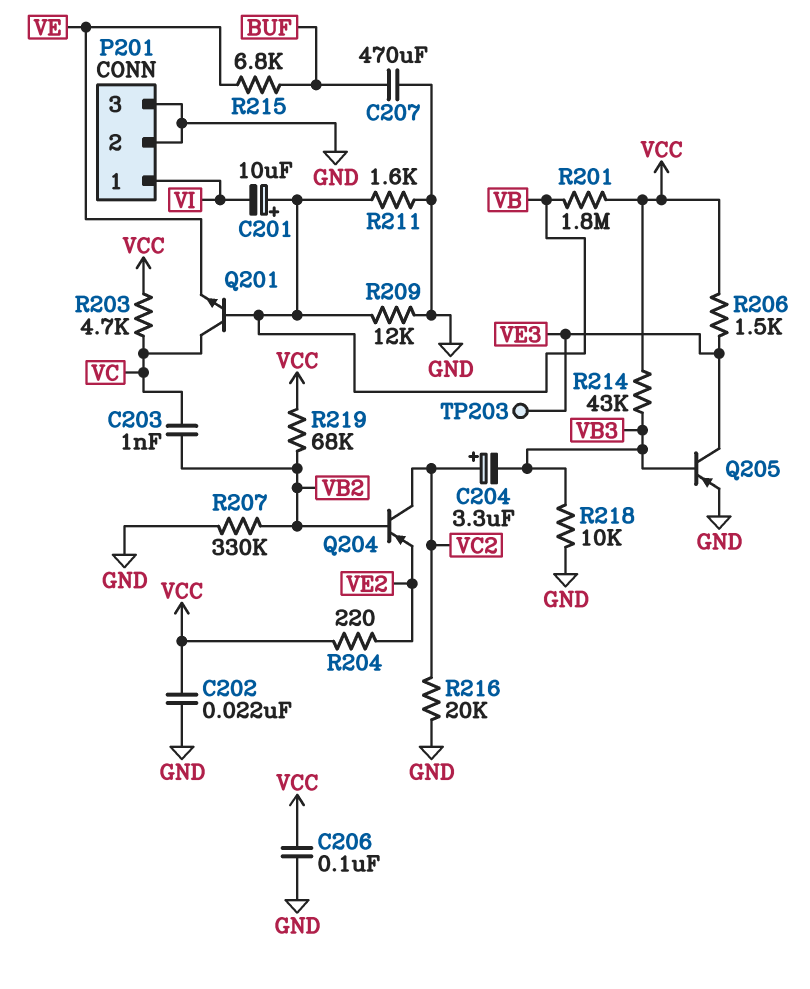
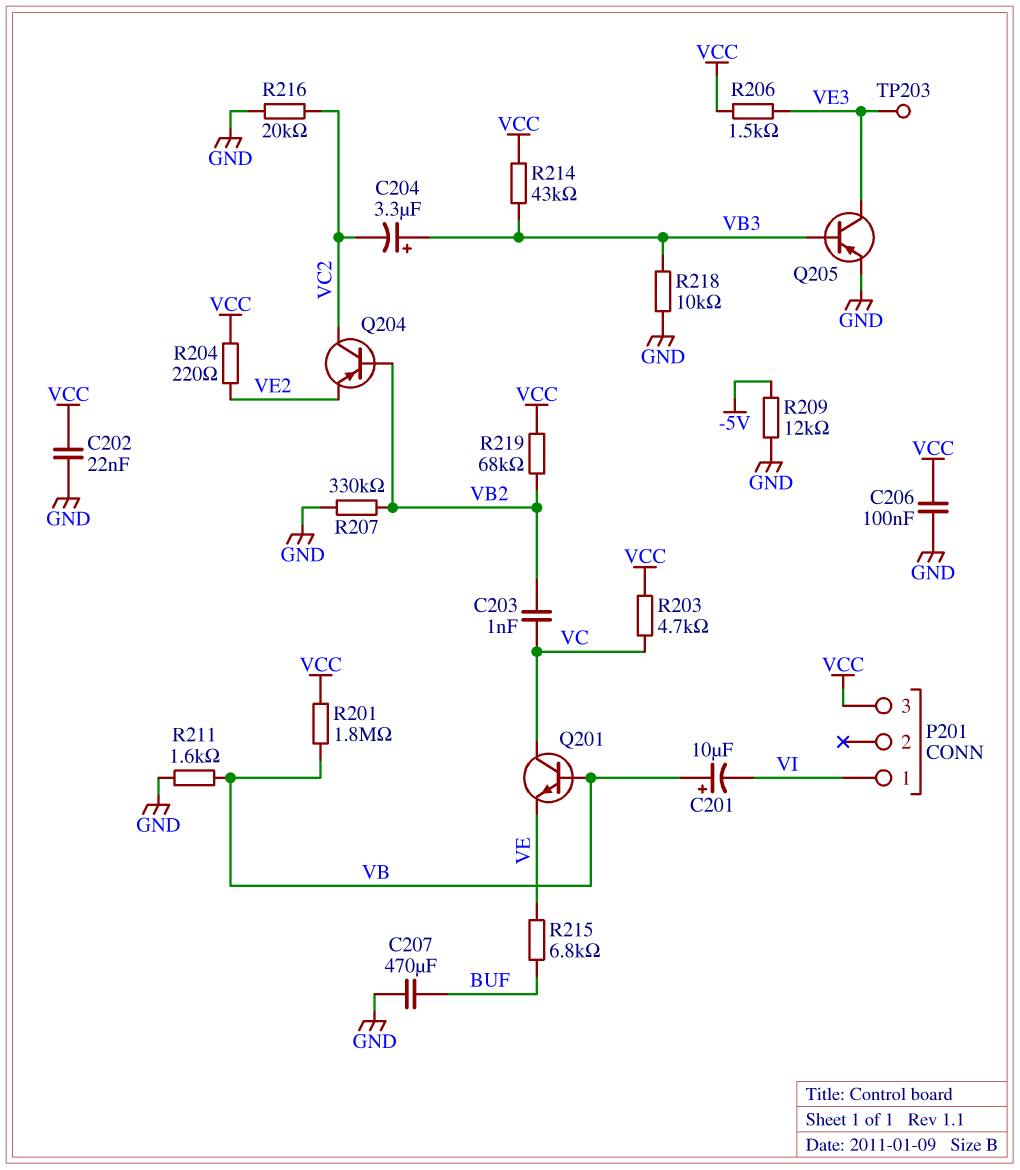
C204: 3.3uF (plus VC2, minus VB3) -> 3.3uF (plus VB3, minus VC2)
P201 pin 2: GND -> none
P201 pin 3: GND -> VCC
R209: 12k (GND, VB) -> 12k (-5V, GND)

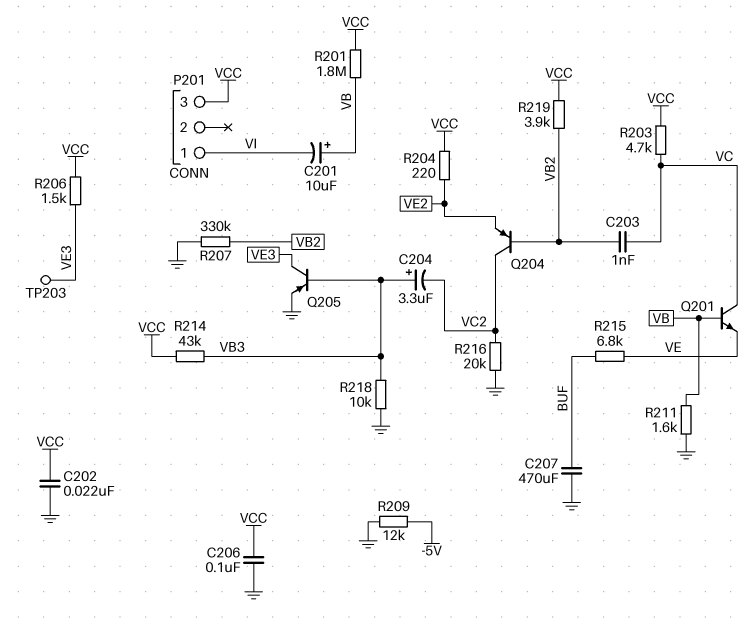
R219: 68k (VB2, VCC) -> 3.9k (VB2, VCC)

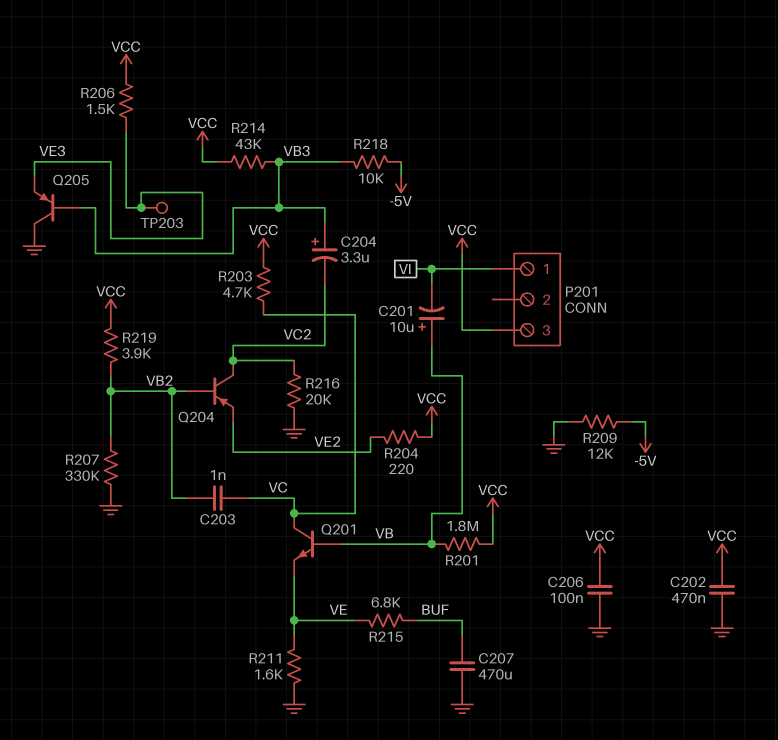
C202: 22nF (GND, VCC) -> 470nF (GND, VCC)
Q205: PNP (B VB3, C VE3, E GND) -> PNP (B VB3, C GND, E VE3)
R211: 1.6k (GND, VB) -> 1.6k (GND, VE)
R218: 10k (GND, VB3) -> 10k (-5V, VB3)

